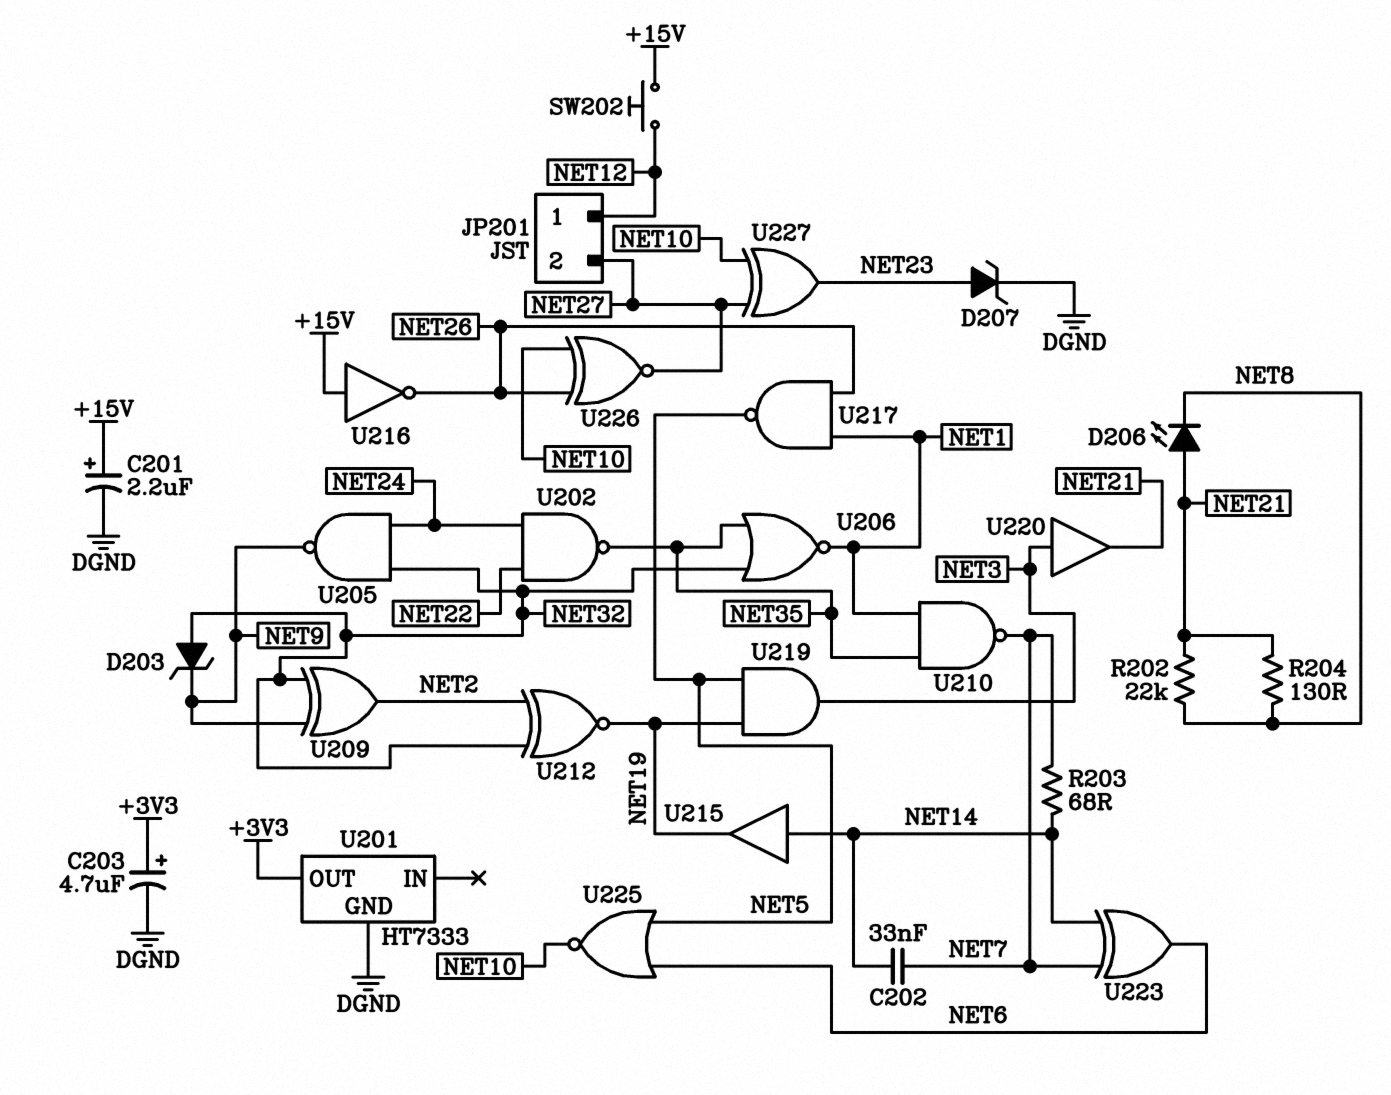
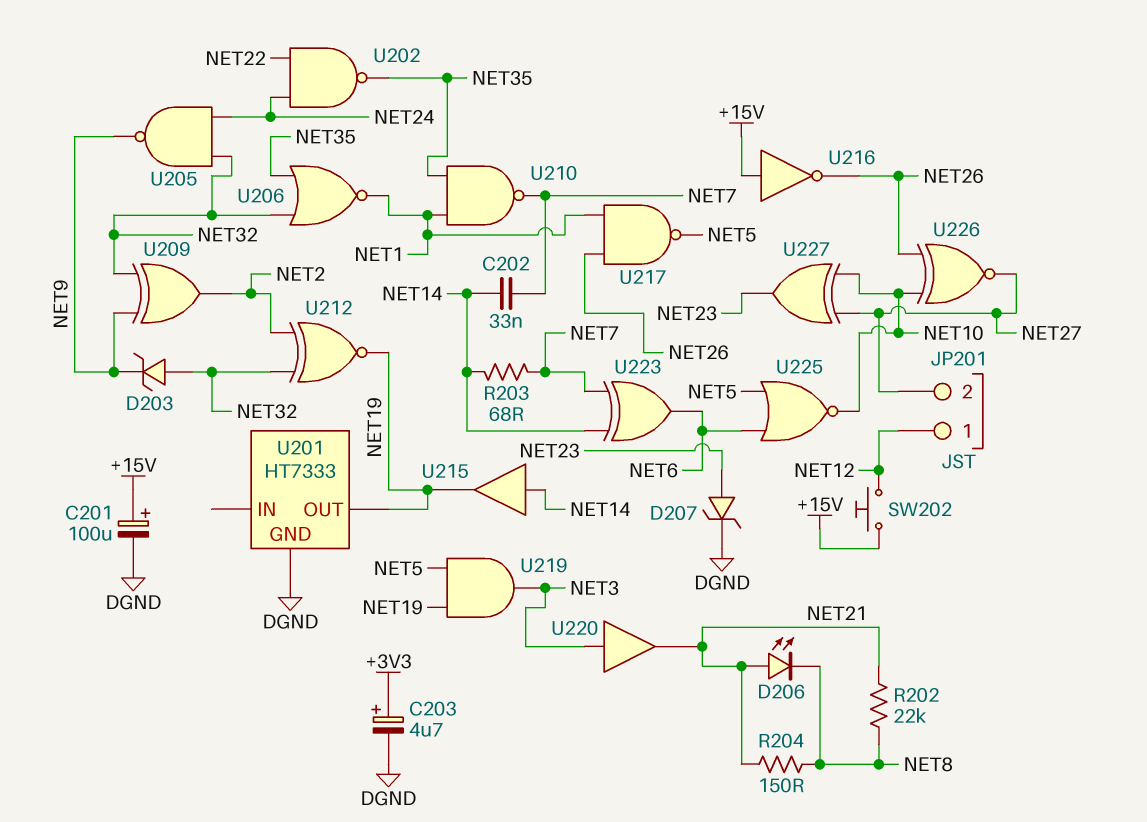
C201: 2.2uF (plus +15V, minus DGND) -> 100uF (plus +15V, minus DGND)
R204: 130 (NET8, NET21) -> 150 (NET8, NET21)
U201 pin OUT: +3V3 -> NET19

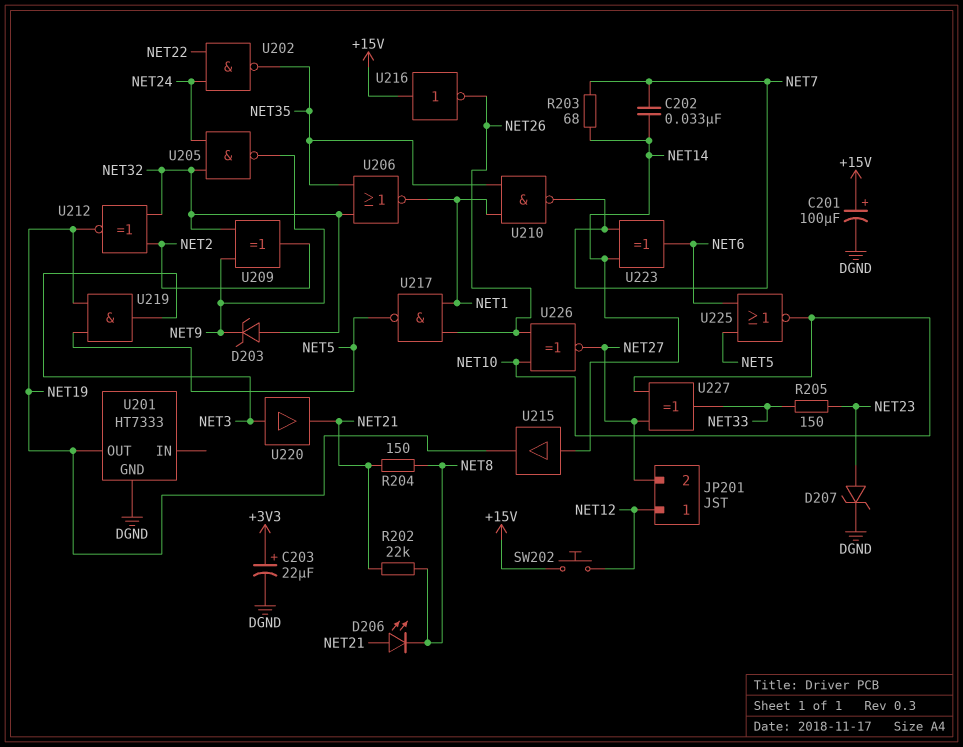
C203: 4.7uF (plus +3V3, minus DGND) -> 22uF (plus +3V3, minus DGND)
R205: none -> 150 (NET23, NET33)
U227: XOR (in NET10, in NET27, out NET23) -> XOR (in NET10, in NET27, out NET33)

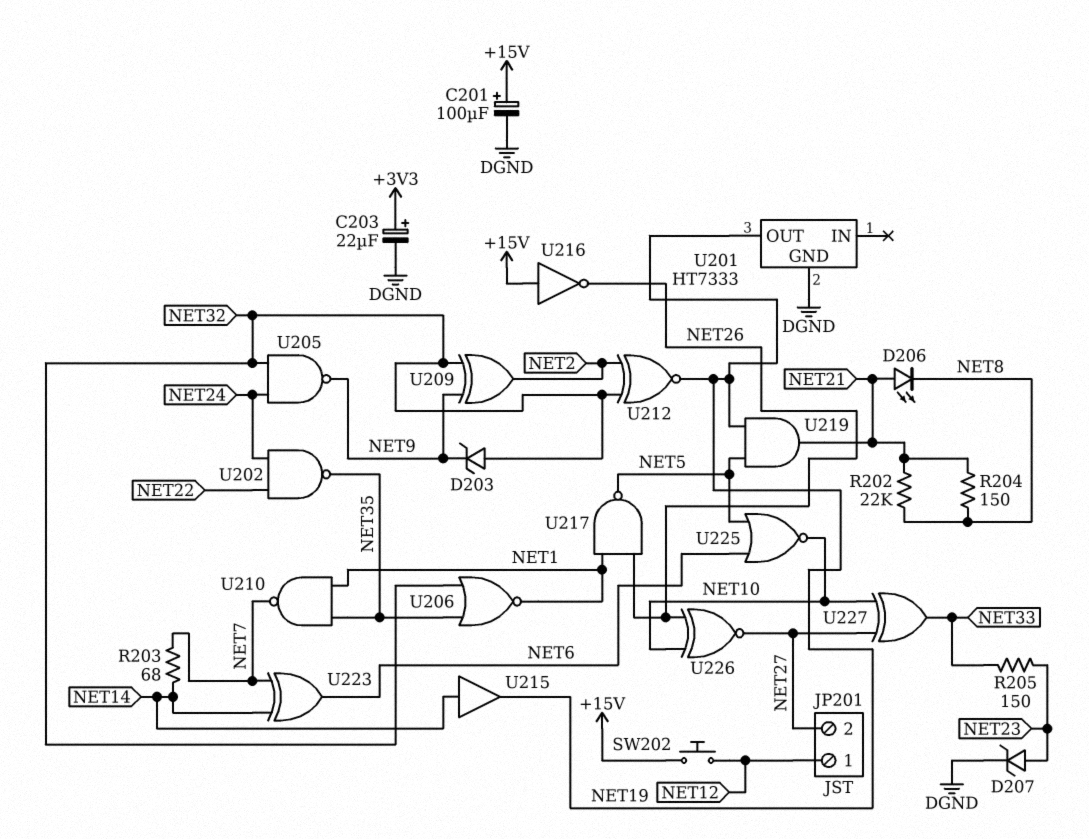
C202: 33nF (NET7, NET14) -> none
U219: AND (in NET5, in NET19, out NET3) -> AND (in NET5, in NET19, out NET21)
U220: buffer (in NET3, out NET21) -> none

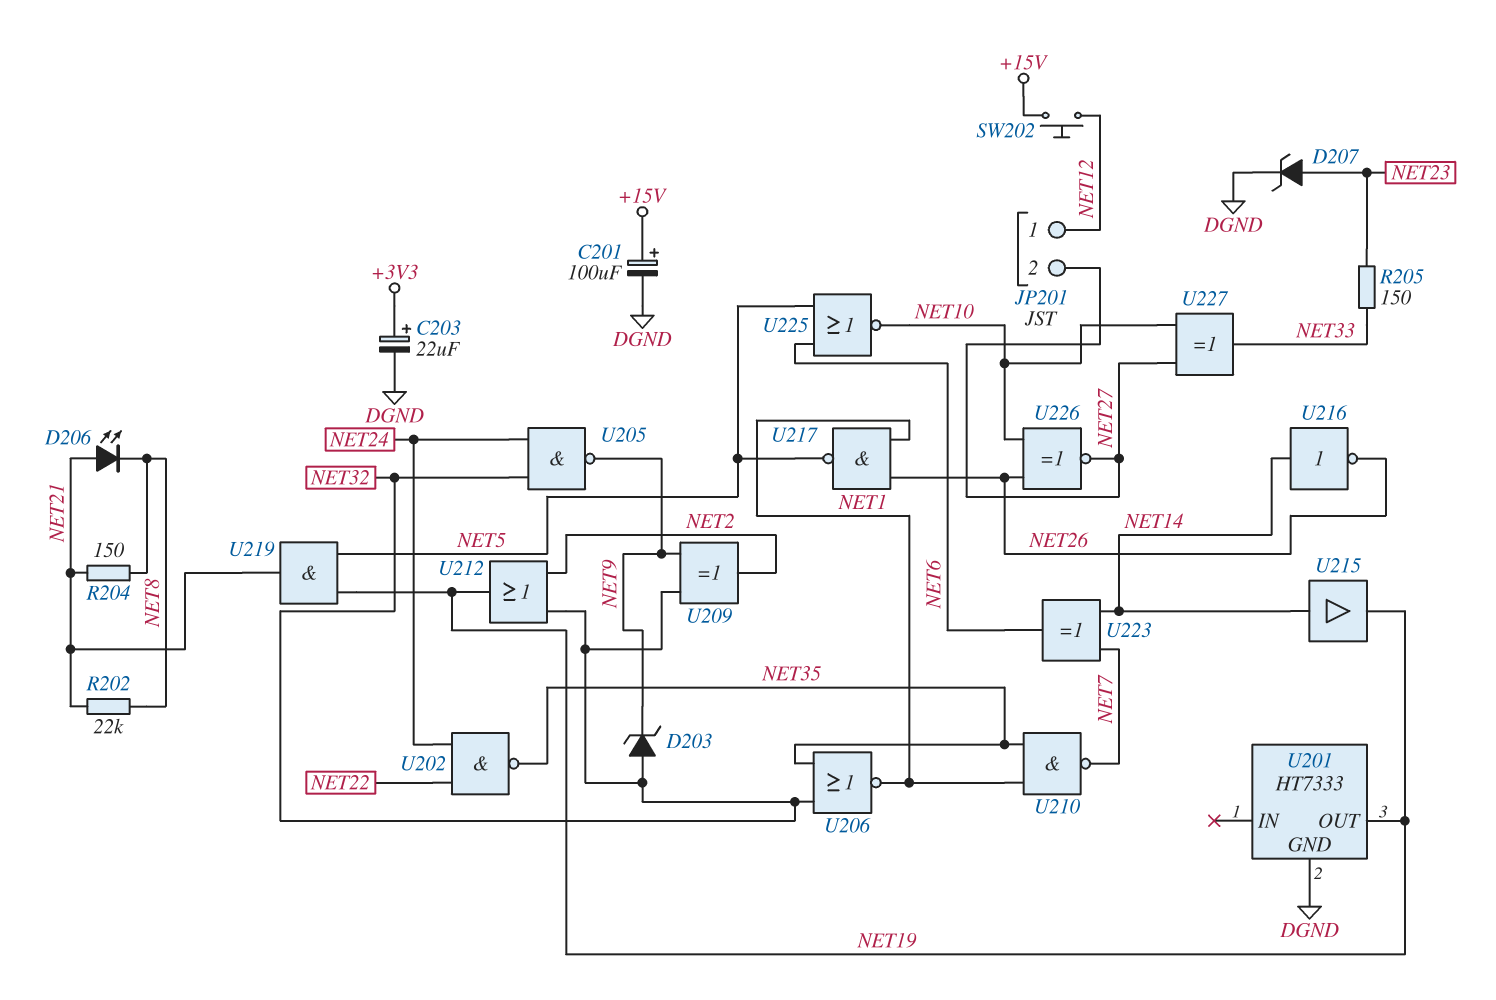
R203: 68 (NET7, NET14) -> none
U212: XNOR (in NET2, in NET32, out NET19) -> OR (in NET2, in NET32, out NET19)
U216: NOT (in +15V, out NET26) -> NOT (in NET14, out NET26)

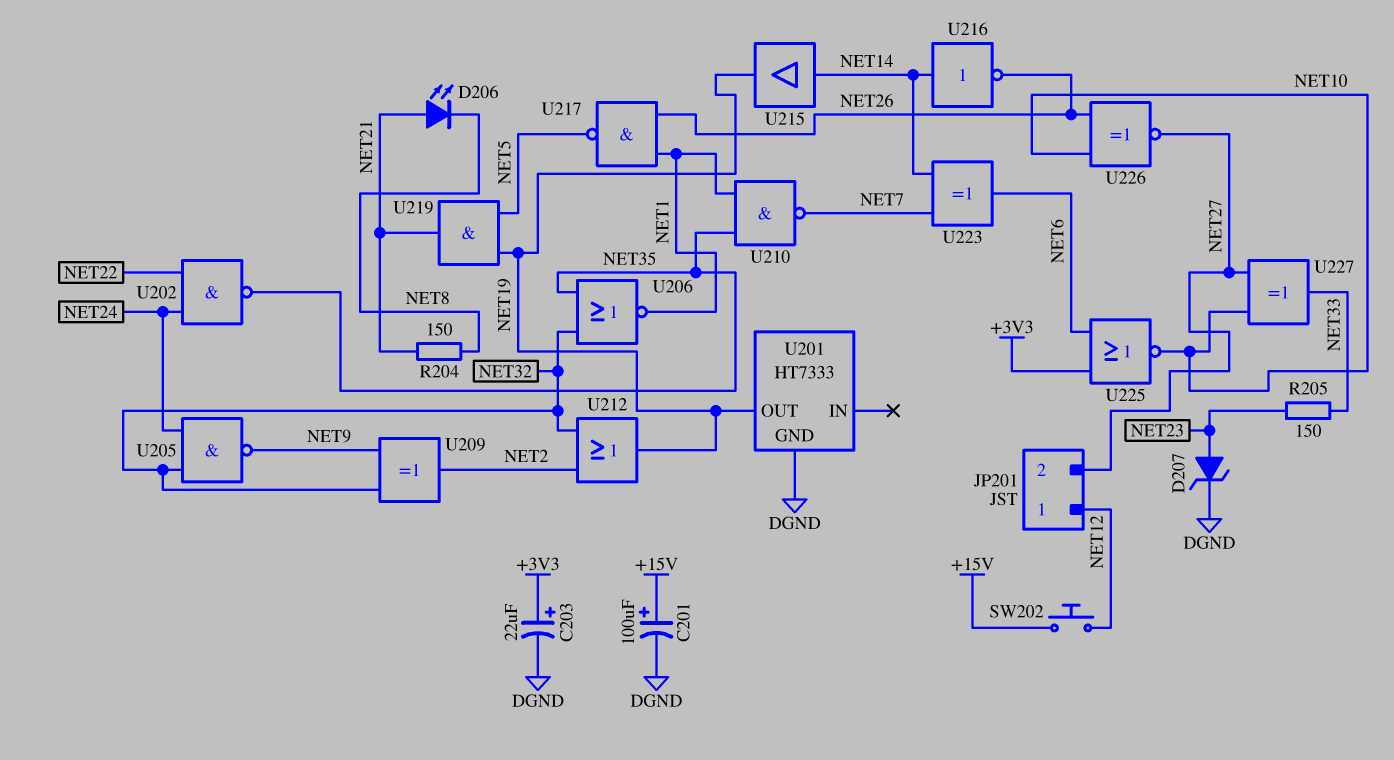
D203: zener (A NET32, K NET9) -> none
R202: 22k (NET8, NET21) -> none
U225: NOR (in NET5, in NET6, out NET10) -> NOR (in +3V3, in NET6, out NET10)

